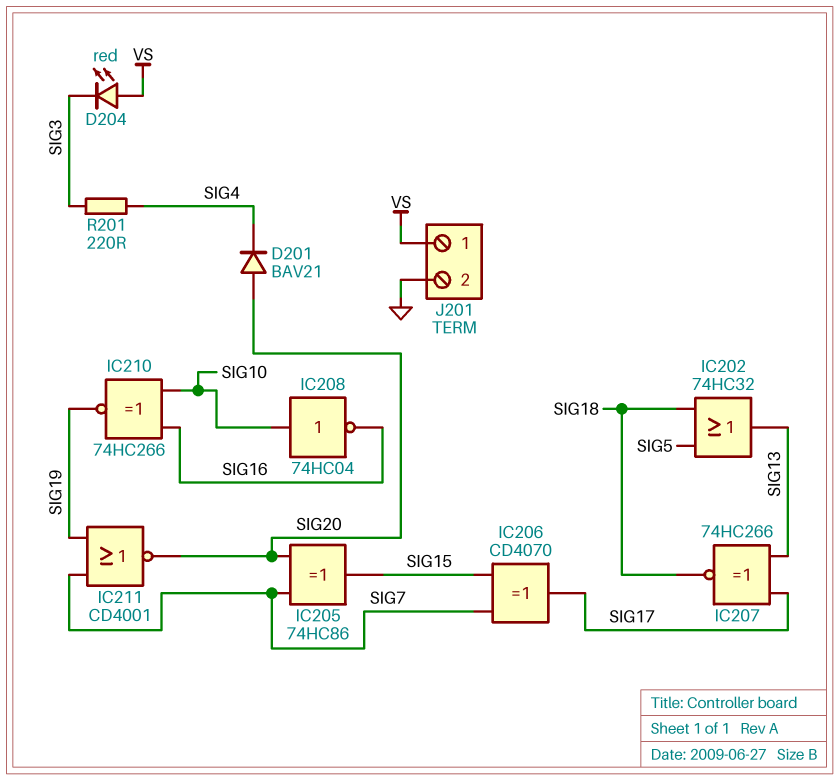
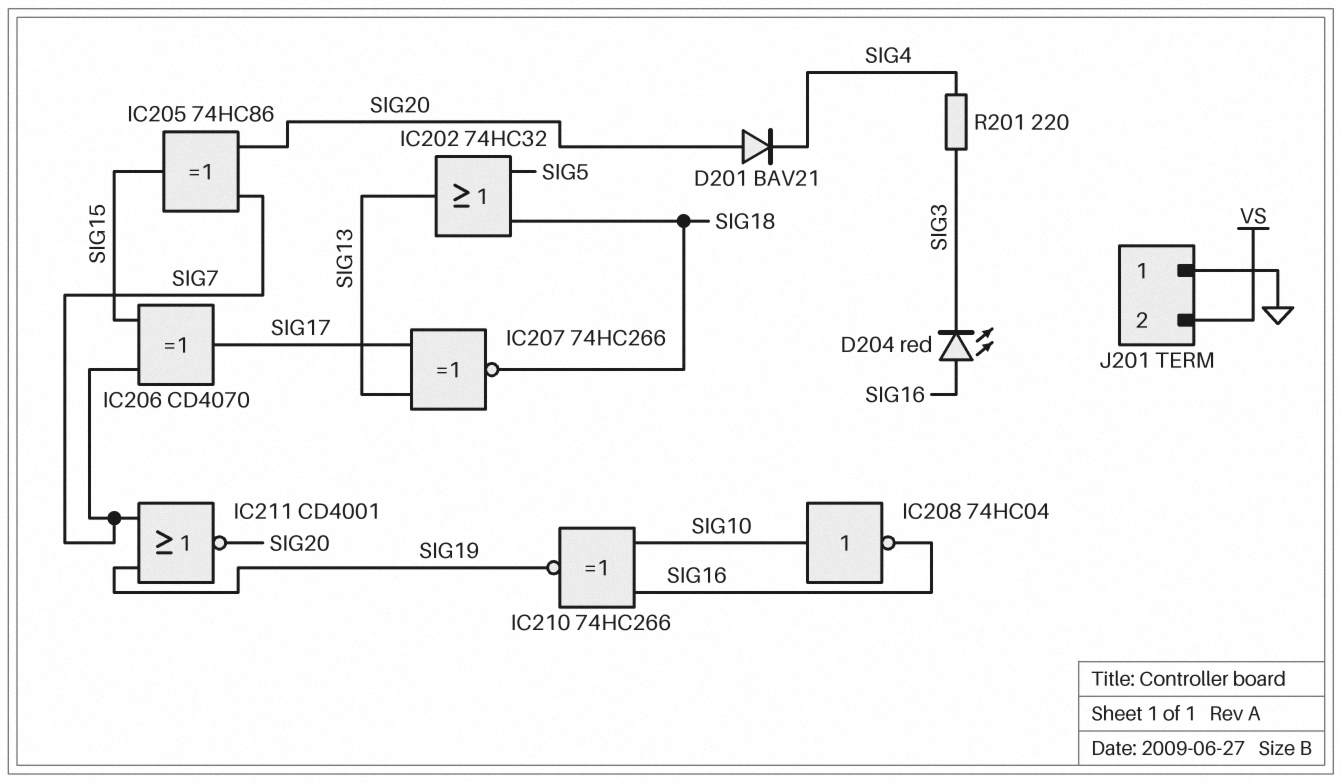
D204: LED red (A VS, K SIG3) -> LED red (A SIG16, K SIG3)
J201 pin 1: VS -> GND
J201 pin 2: GND -> VS

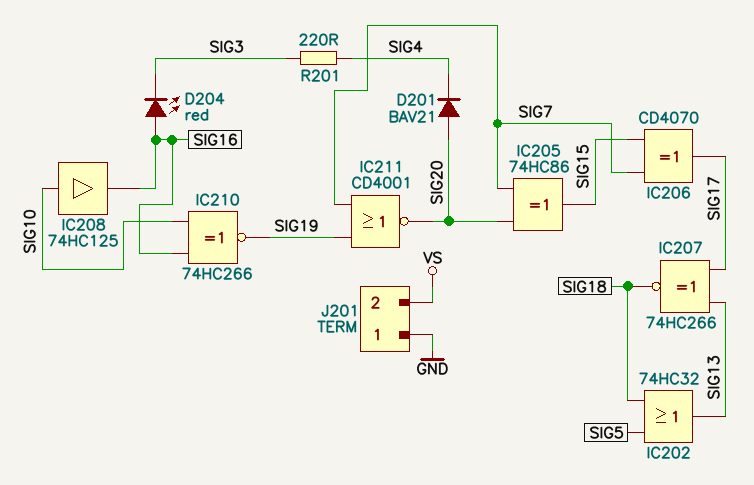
IC208: NOT 74HC04 (in SIG10, out SIG16) -> buffer 74HC125 (in SIG10, out SIG16)

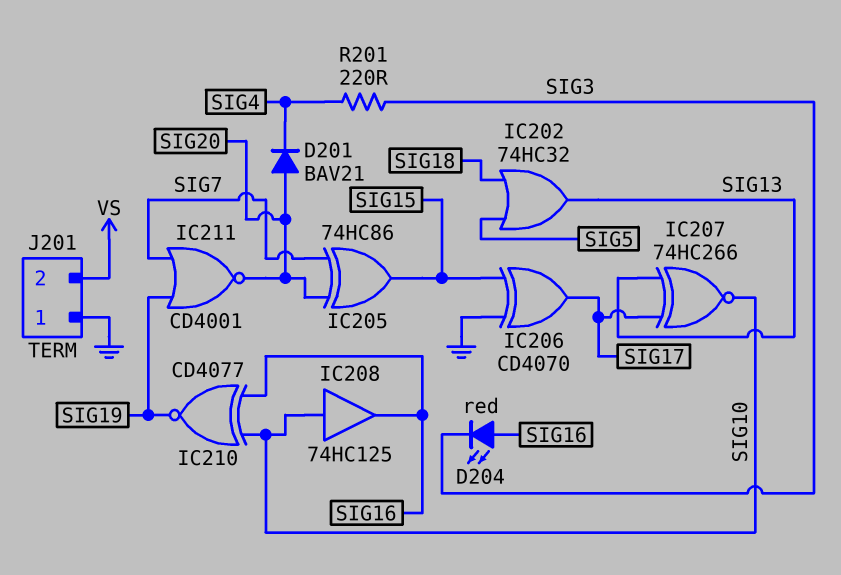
IC206: XOR CD4070 (in SIG7, in SIG15, out SIG17) -> XOR CD4070 (in GND, in SIG15, out SIG17)
IC207: XNOR 74HC266 (in SIG13, in SIG17, out SIG18) -> XNOR 74HC266 (in SIG13, in SIG17, out SIG10)
IC210: XNOR 74HC266 (in SIG10, in SIG16, out SIG19) -> XNOR CD4077 (in SIG10, in SIG16, out SIG19)

